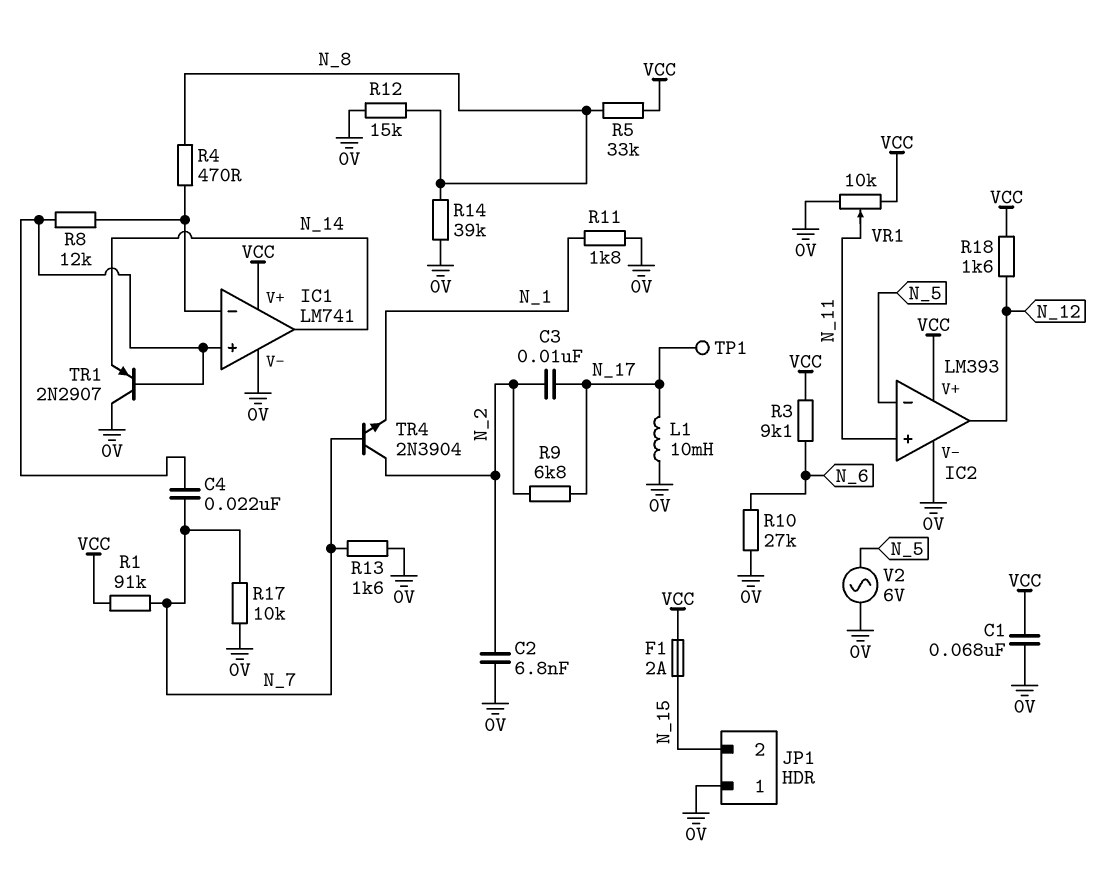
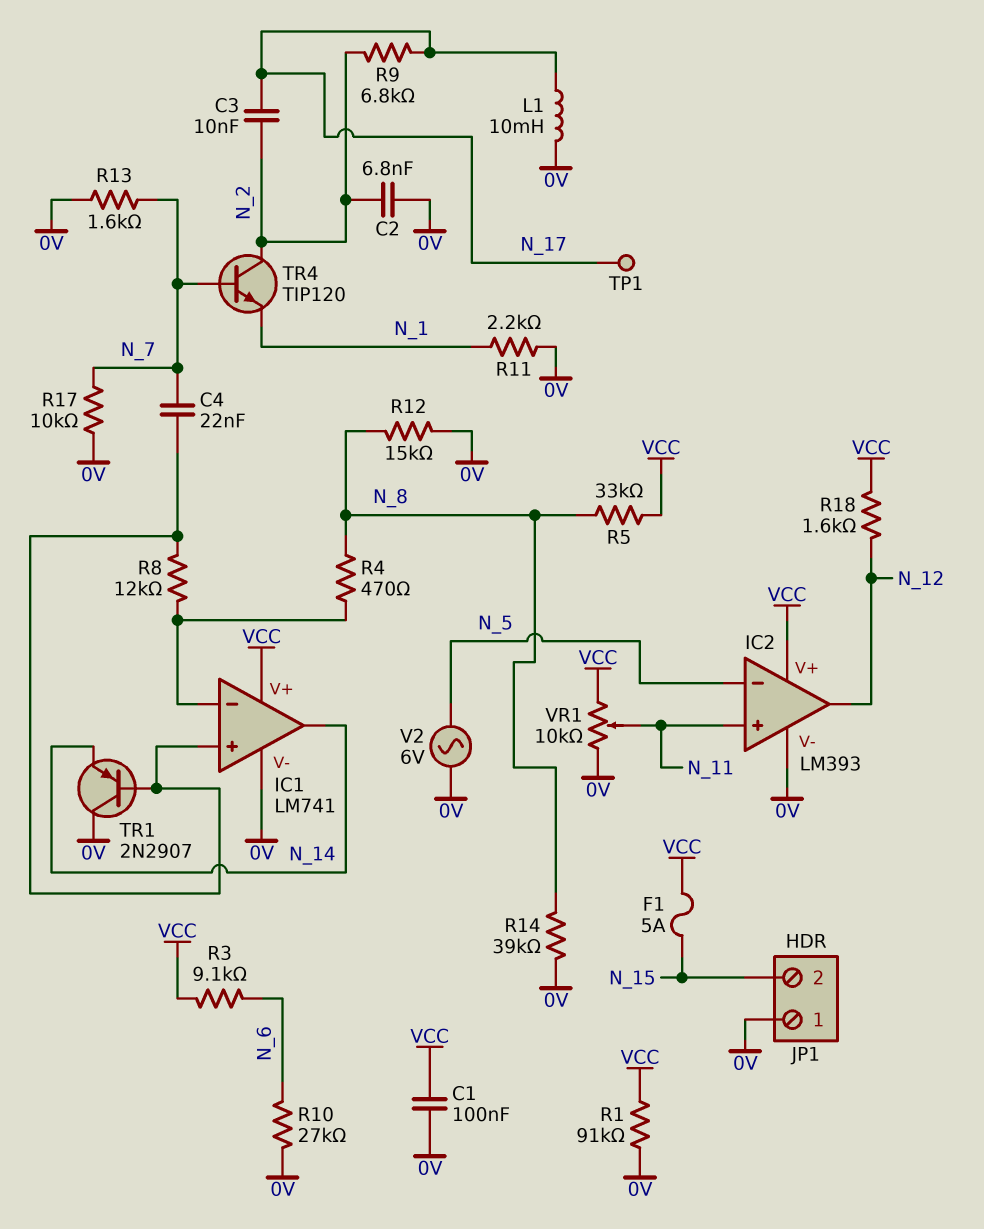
C1: 68nF (0V, VCC) -> 100nF (0V, VCC)
F1: 2A (N_15, VCC) -> 5A (N_15, VCC)
R1: 91k (N_7, VCC) -> 91k (0V, VCC)
R11: 1.8k (0V, N_1) -> 2.2k (0V, N_1)
TR4: NPN 2N3904 (B N_7, C N_2, E N_1) -> NPN TIP120 (B N_7, C N_2, E N_1)

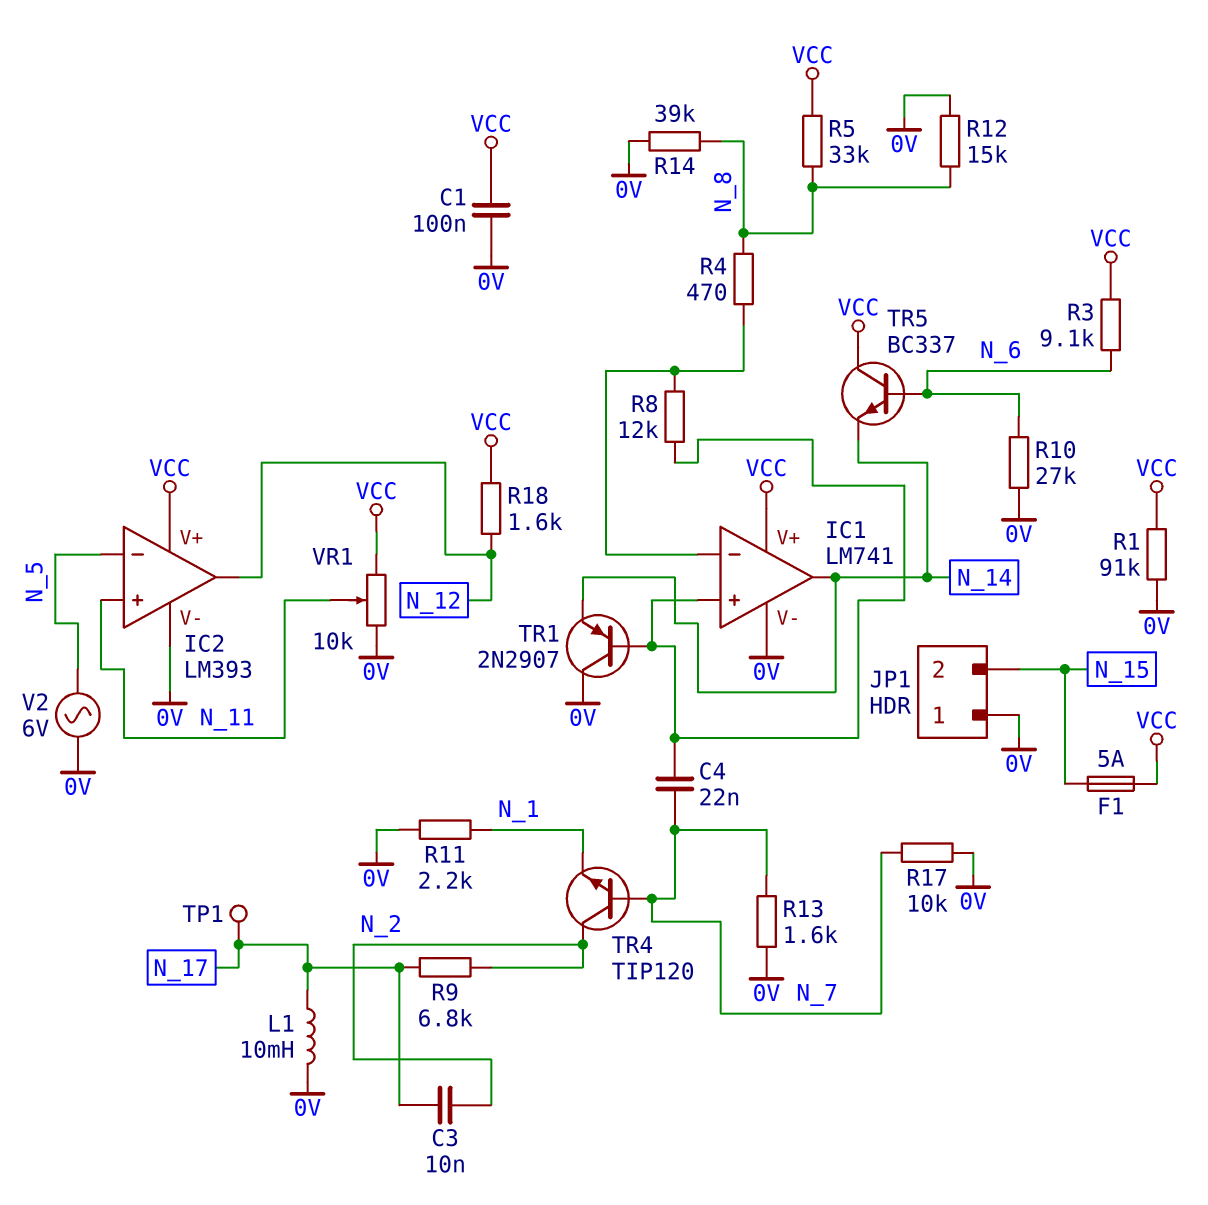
C2: 6.8nF (0V, N_2) -> none
TR5: none -> NPN BC337 (B N_6, C VCC, E N_14)

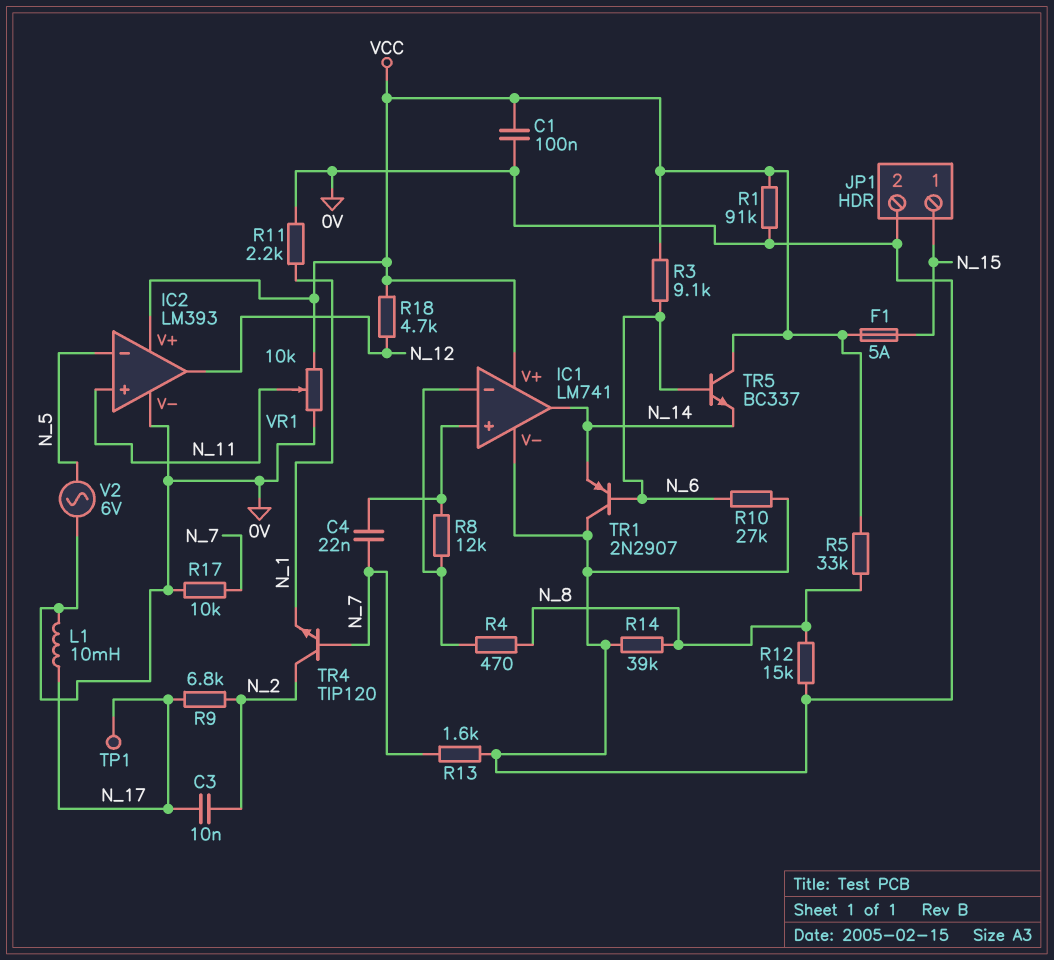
JP1 pin 1: 0V -> N_15
JP1 pin 2: N_15 -> 0V
R18: 1.6k (N_12, VCC) -> 4.7k (N_12, VCC)
TR1: PNP 2N2907 (B IC1/in+, C 0V, E N_14) -> PNP 2N2907 (B N_6, C 0V, E N_14)

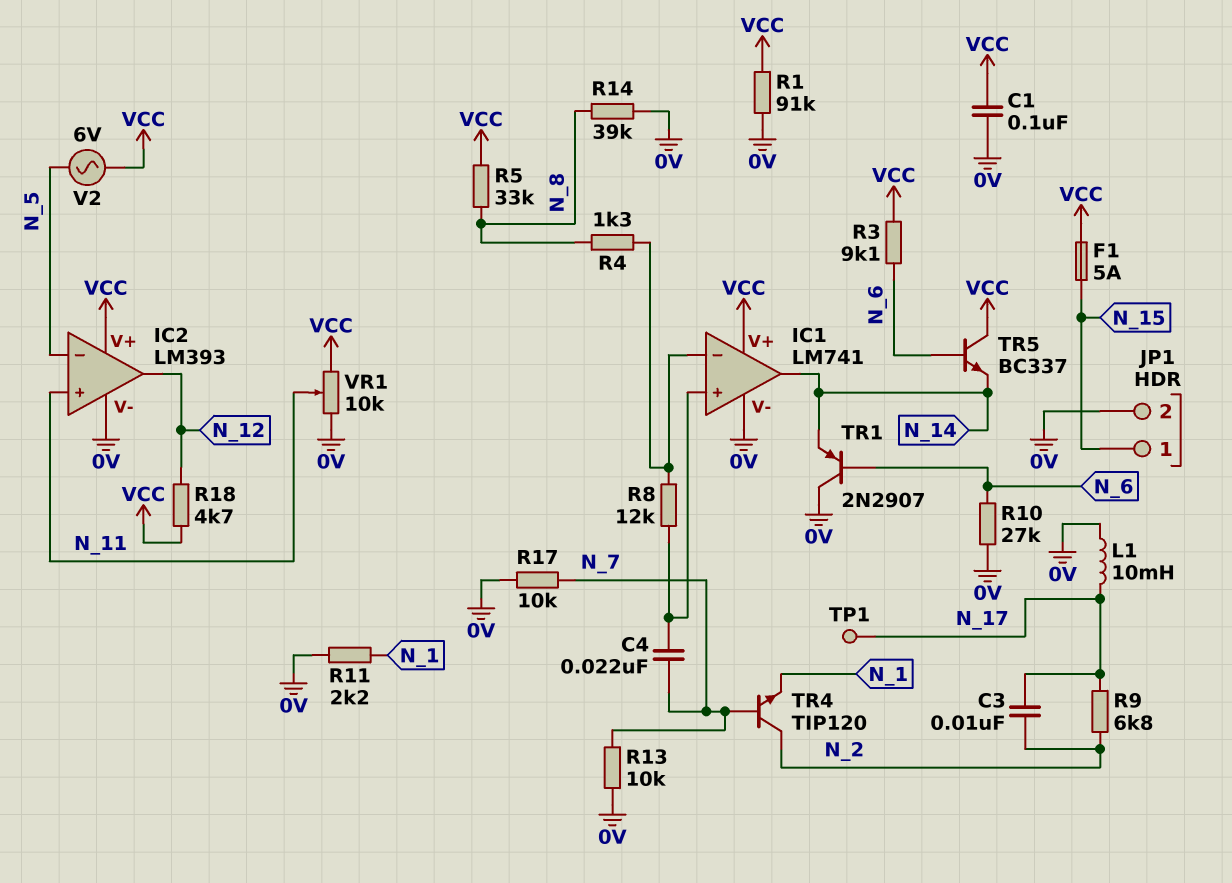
R4: 470 (IC1/in-, N_8) -> 1.3k (IC1/in-, N_8)
R12: 15k (0V, N_8) -> none
R13: 1.6k (0V, N_7) -> 10k (0V, N_7)
V2: AC 6V (0V, N_5) -> AC 6V (N_5, VCC)

